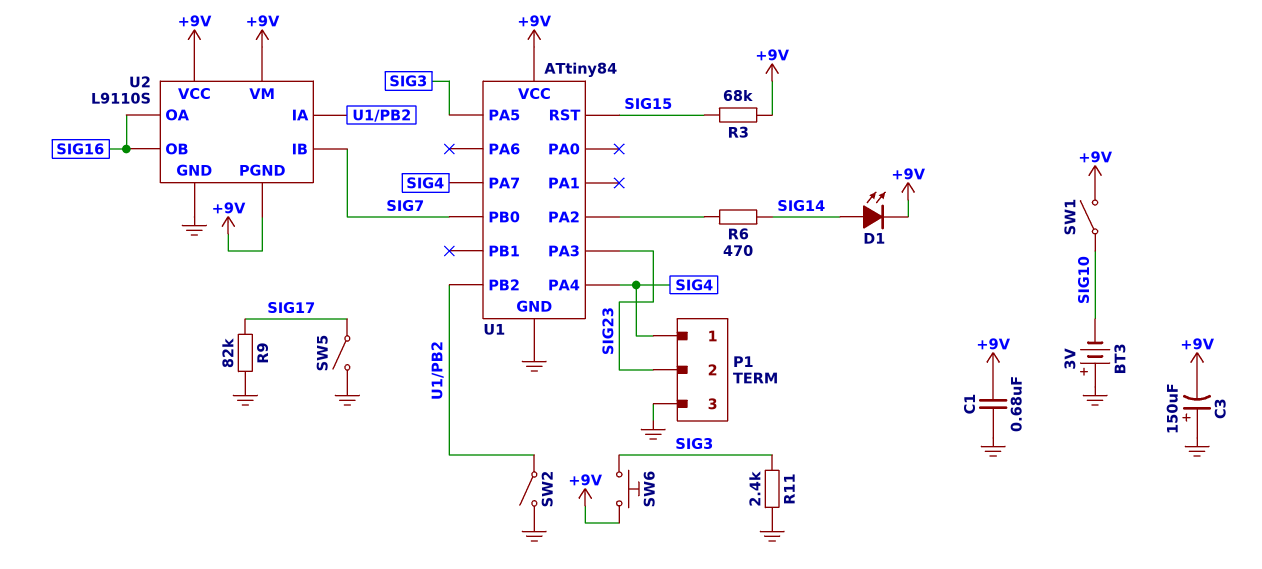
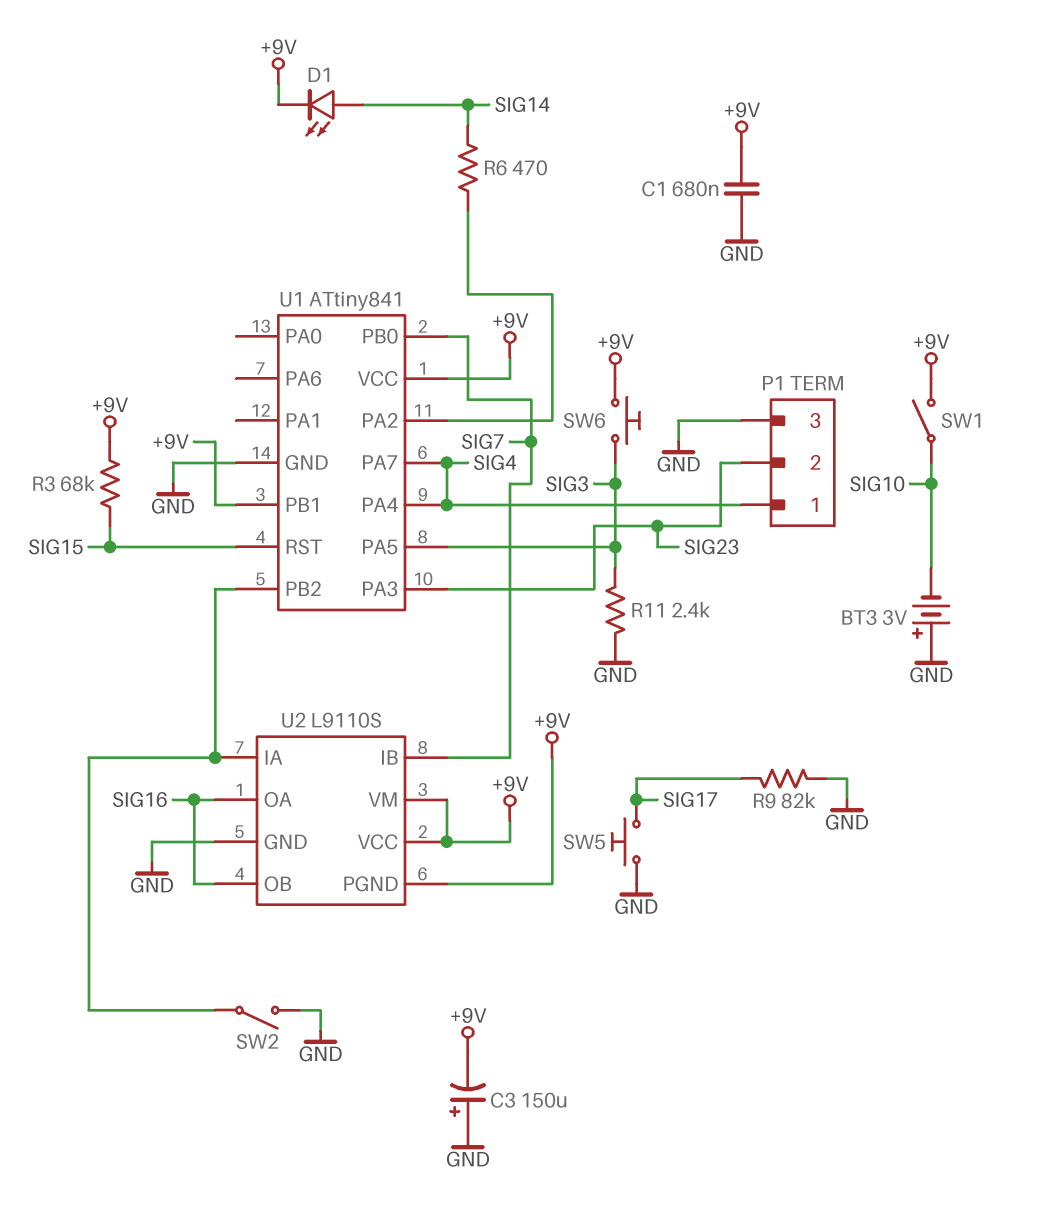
SW5: switch (GND, SIG17) -> button (GND, SIG17)
U1: ATtiny84 -> ATtiny841
U1 pin PB1: none -> +9V

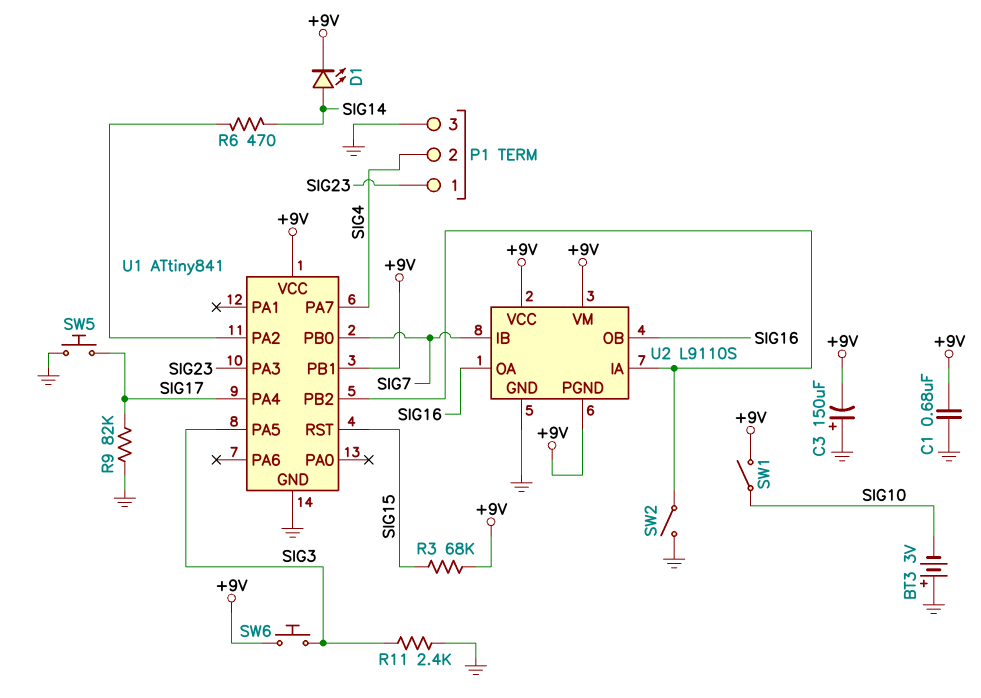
P1 pin 1: SIG4 -> SIG23
P1 pin 2: SIG23 -> SIG4
U1 pin PA4: SIG4 -> SIG17

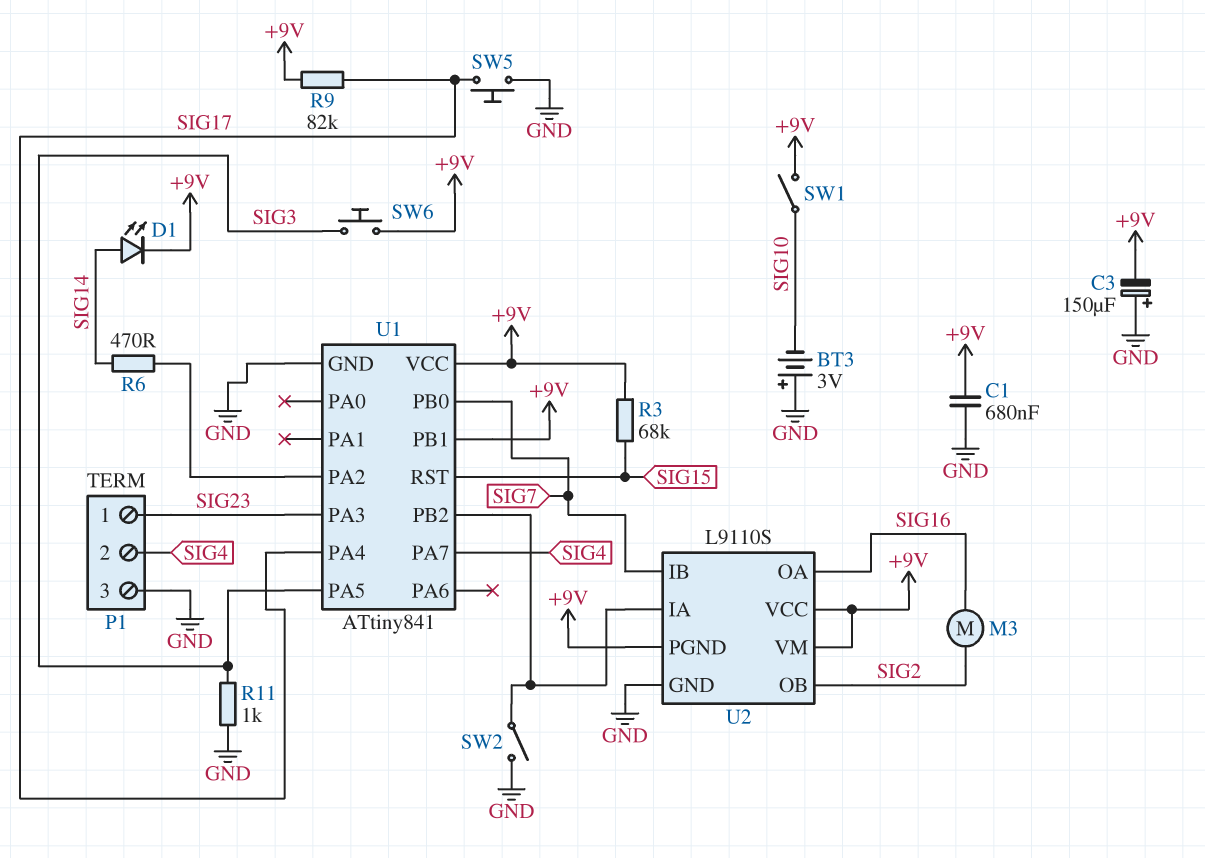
M3: none -> motor (SIG2, SIG16)
R9: 82k (GND, SIG17) -> 82k (+9V, SIG17)
R11: 2.4k (GND, SIG3) -> 1k (GND, SIG3)
U2 pin OB: SIG16 -> SIG2

